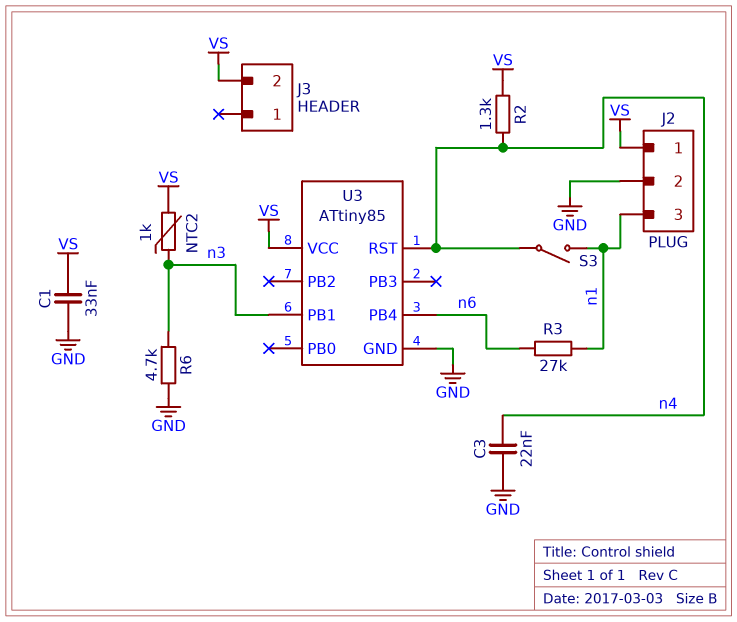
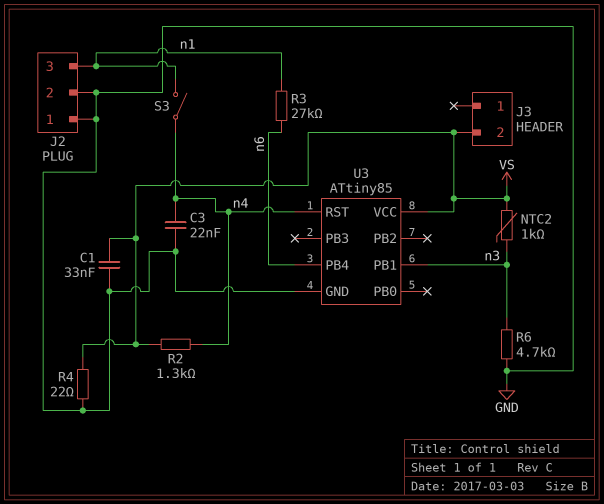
J2 pin 1: VS -> GND
R4: none -> 22 (GND, VS)

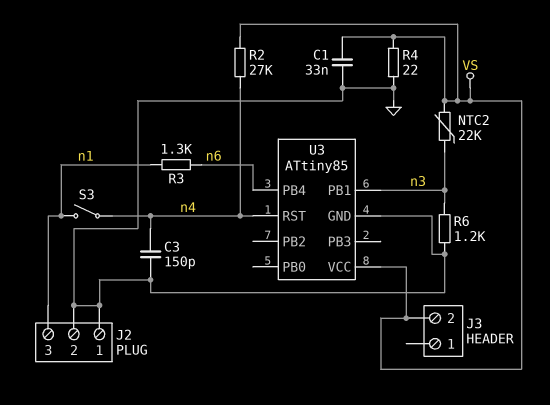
C3: 22nF (GND, n4) -> 150pF (GND, n4)
NTC2: 1k (VS, n3) -> 22k (VS, n3)
R2: 1.3k (VS, n4) -> 27k (VS, n4)
R3: 27k (n1, n6) -> 1.3k (n1, n6)
R6: 4.7k (GND, n3) -> 1.2k (GND, n3)

